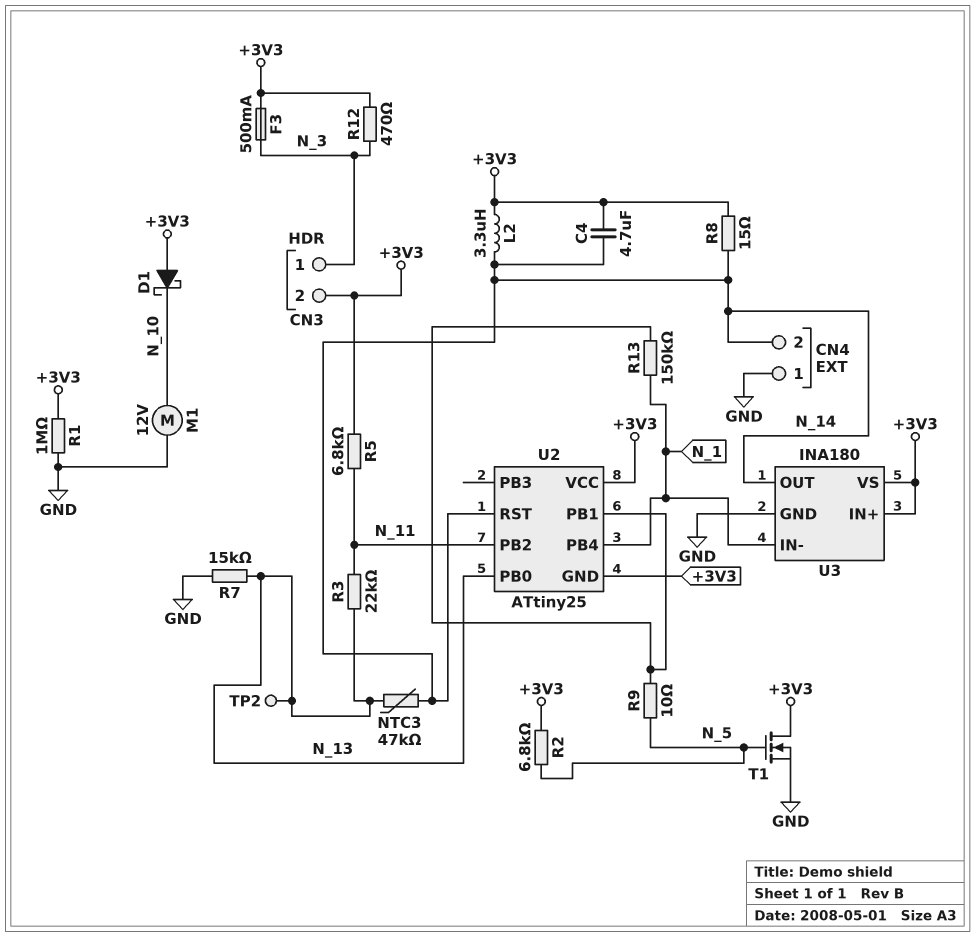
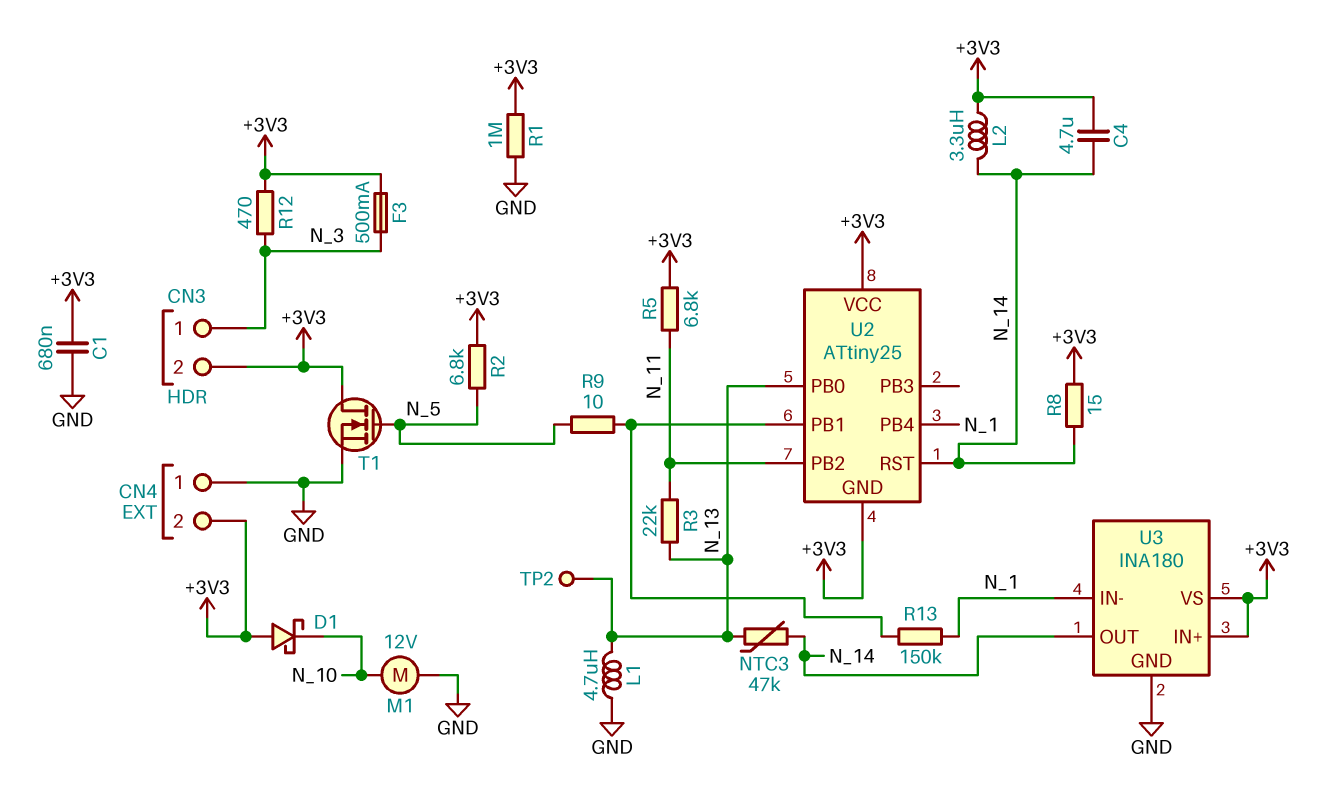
C1: none -> 680nF (+3V3, GND)
CN4 pin 2: N_14 -> +3V3
L1: none -> 4.7uH (GND, N_13)
R7: 15k (GND, N_13) -> none

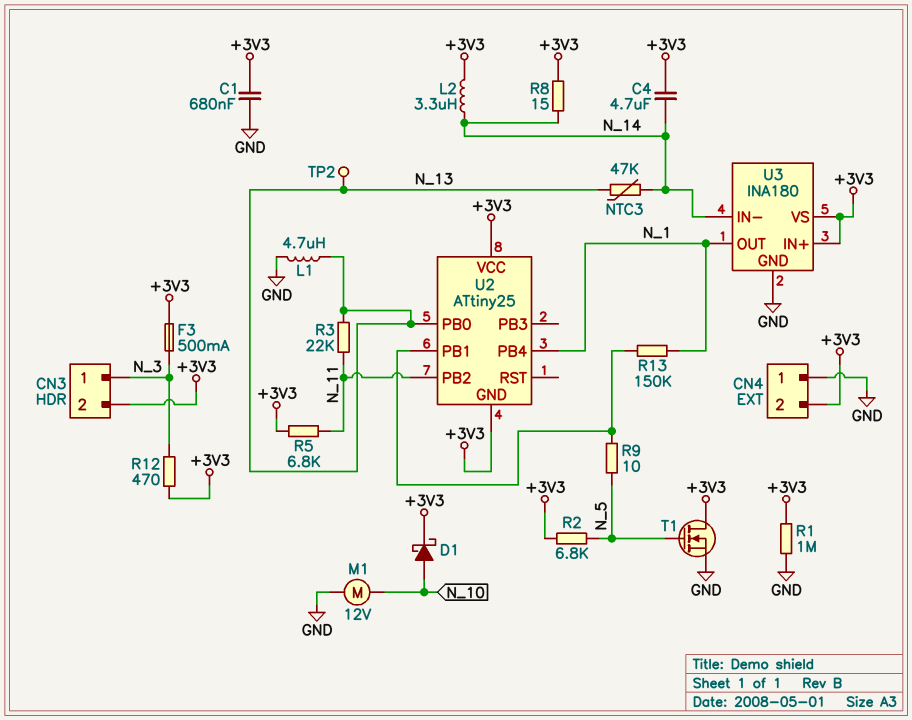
D1: schottky (A +3V3, K N_10) -> schottky (A N_10, K +3V3)
U2 pin RST: N_14 -> none
U3 pin IN-: N_1 -> N_14
U3 pin OUT: N_14 -> N_1

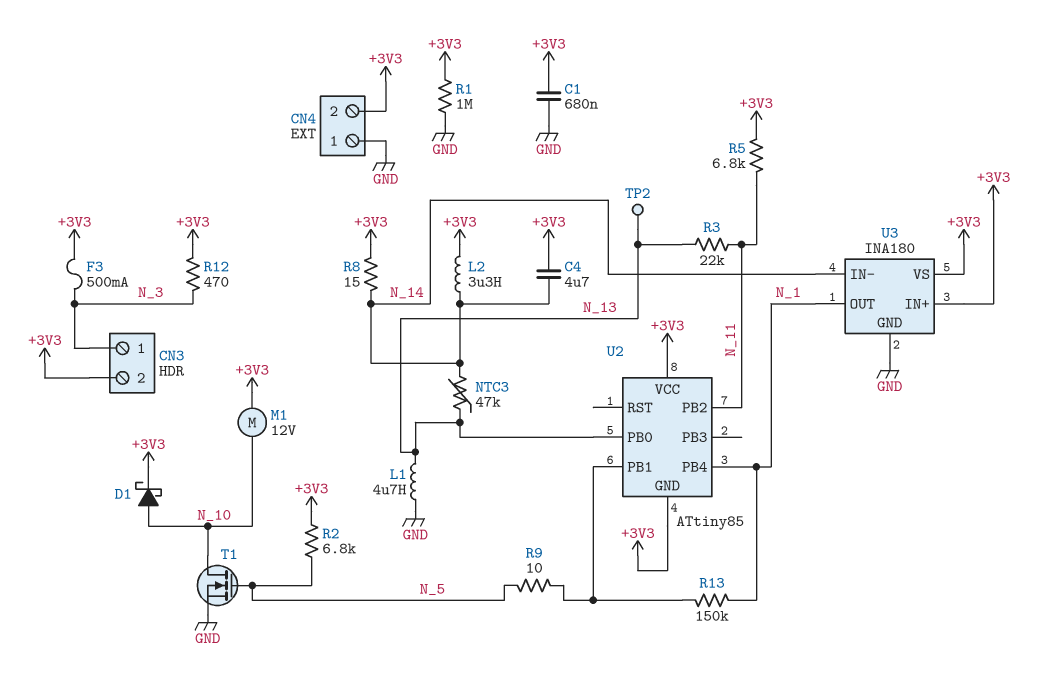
M1: motor 12V (GND, N_10) -> motor 12V (+3V3, N_10)
T1: NMOS (G N_5, D +3V3, S GND) -> NMOS (G N_5, D N_10, S GND)
U2: ATtiny25 -> ATtiny85

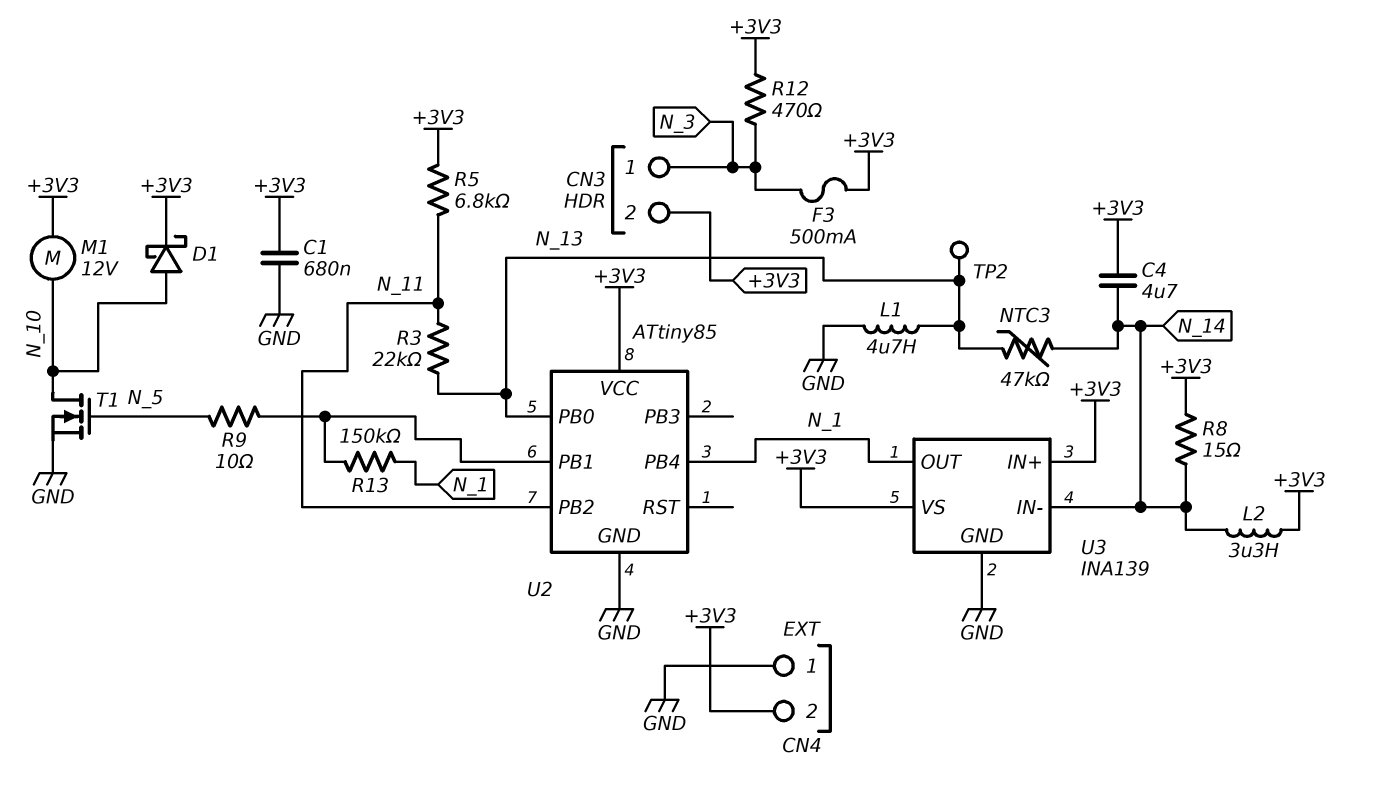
R1: 1M (+3V3, GND) -> none
R2: 6.8k (+3V3, N_5) -> none
U2 pin GND: +3V3 -> GND
U3: INA180 -> INA139

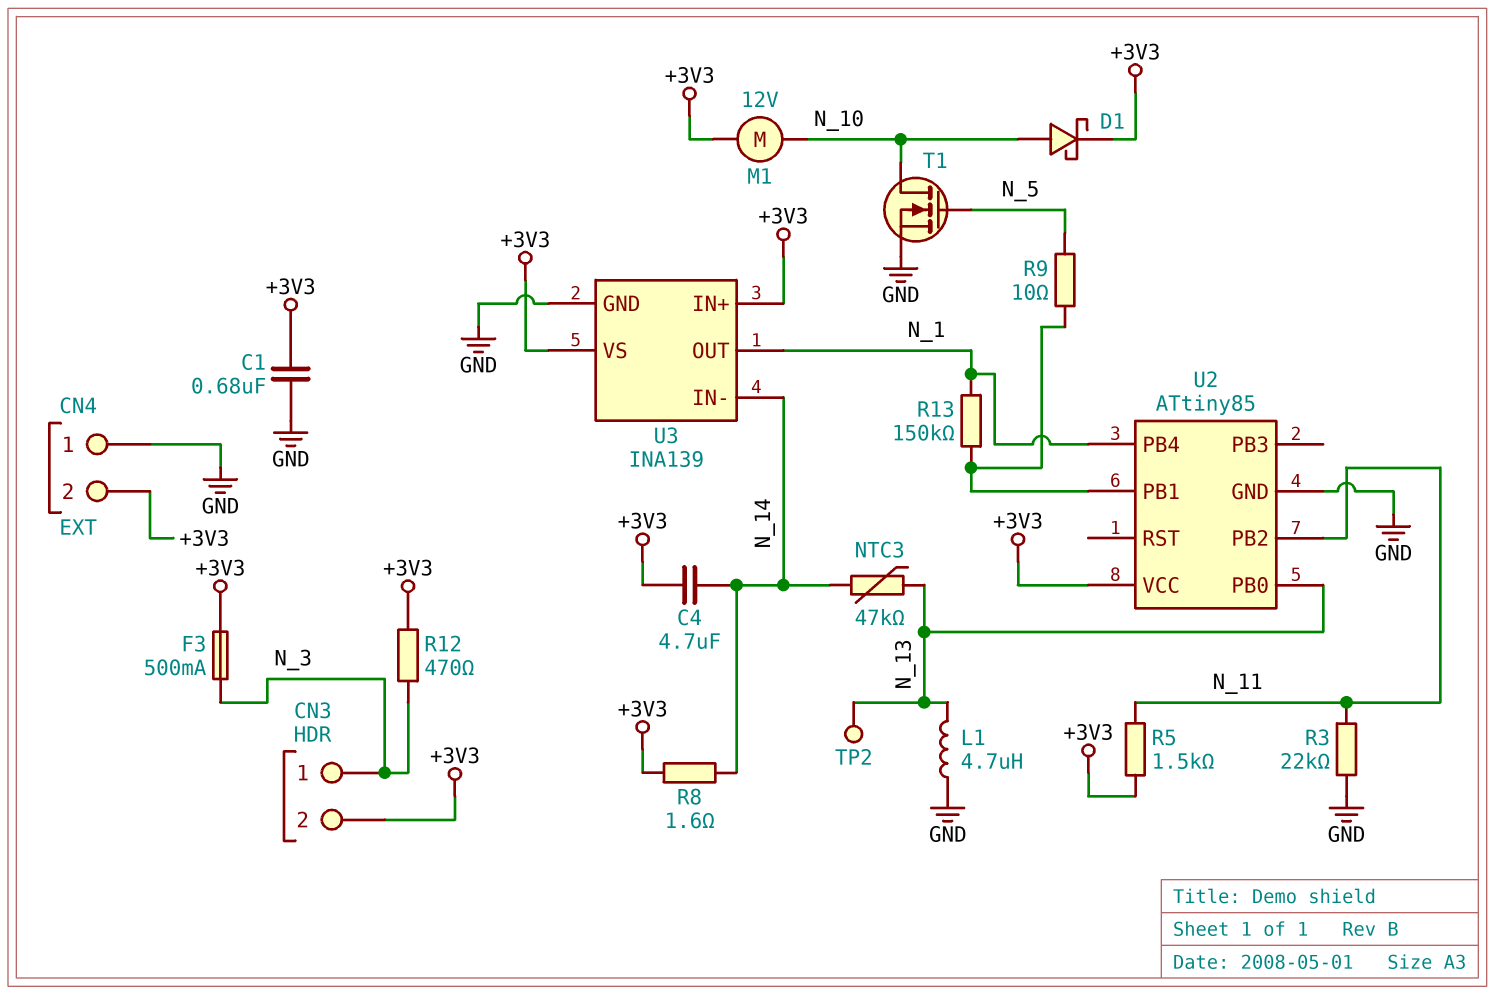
L2: 3.3uH (+3V3, N_14) -> none
R3: 22k (N_11, N_13) -> 22k (GND, N_11)
R5: 6.8k (+3V3, N_11) -> 1.5k (+3V3, N_11)
R8: 15 (+3V3, N_14) -> 1.6 (+3V3, N_14)

